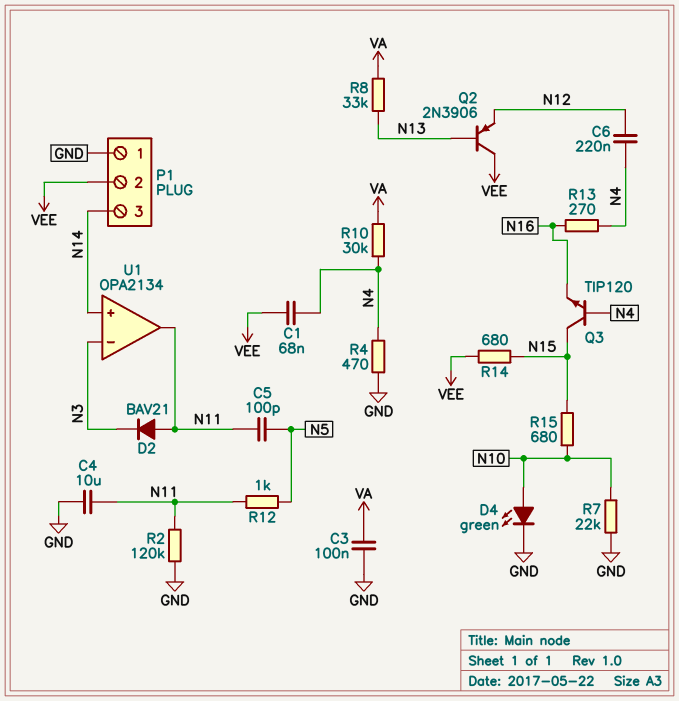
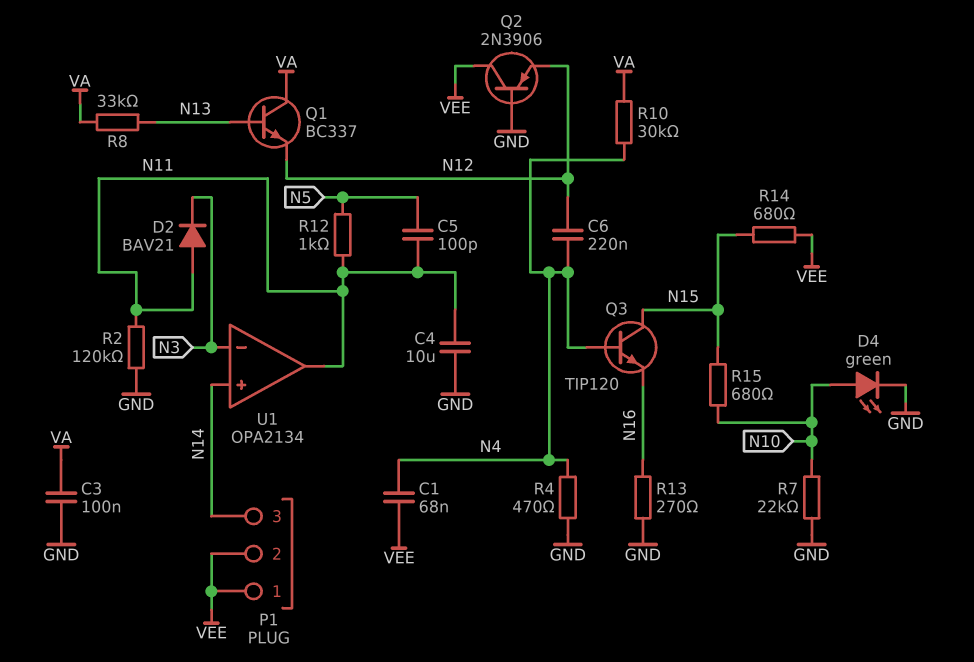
P1 pin 1: GND -> VEE
Q1: none -> NPN BC337 (B N13, C VA, E N12)
Q2: PNP 2N3906 (B N13, C VEE, E N12) -> PNP 2N3906 (B GND, C VEE, E N12)
R13: 270 (N4, N16) -> 270 (GND, N16)

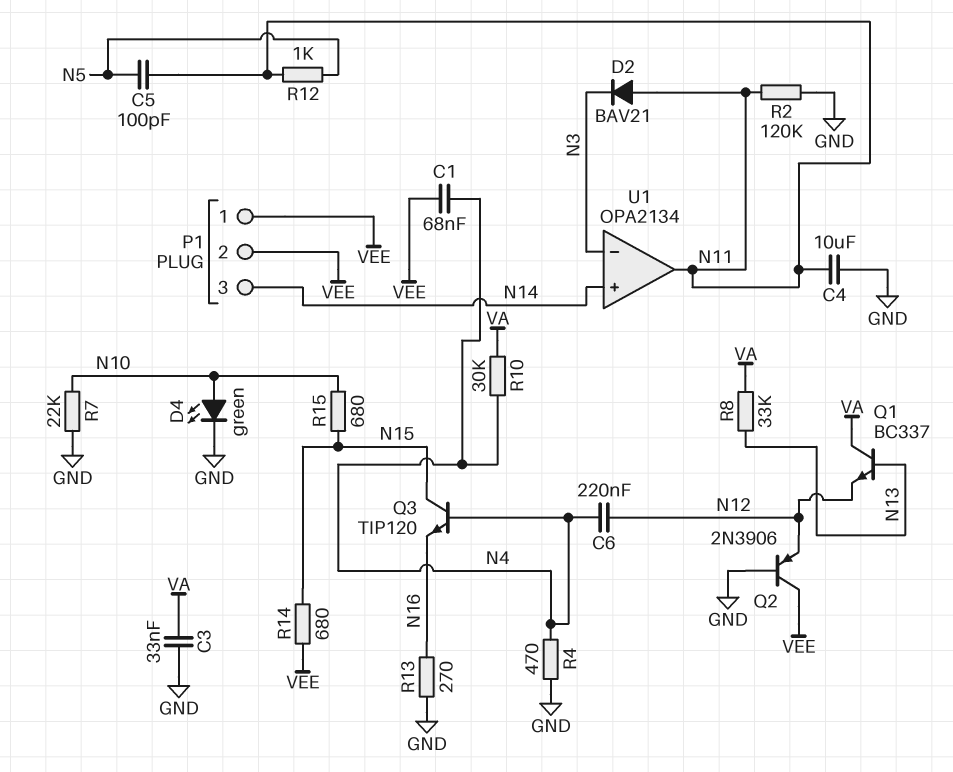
C3: 100nF (GND, VA) -> 33nF (GND, VA)

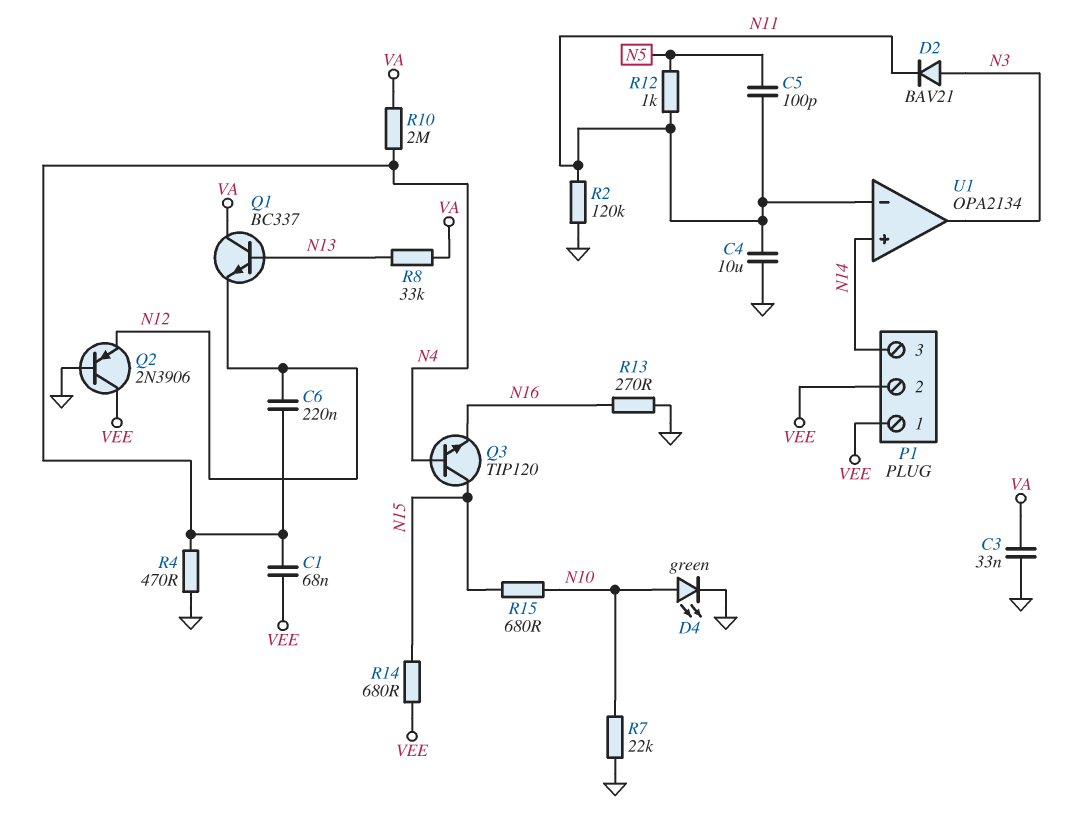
D2: diode BAV21 (A N11, K N3) -> diode BAV21 (A N3, K N11)
R10: 30k (N4, VA) -> 2M (N4, VA)
U1 pin in-: N3 -> N11
U1 pin out: N11 -> N3

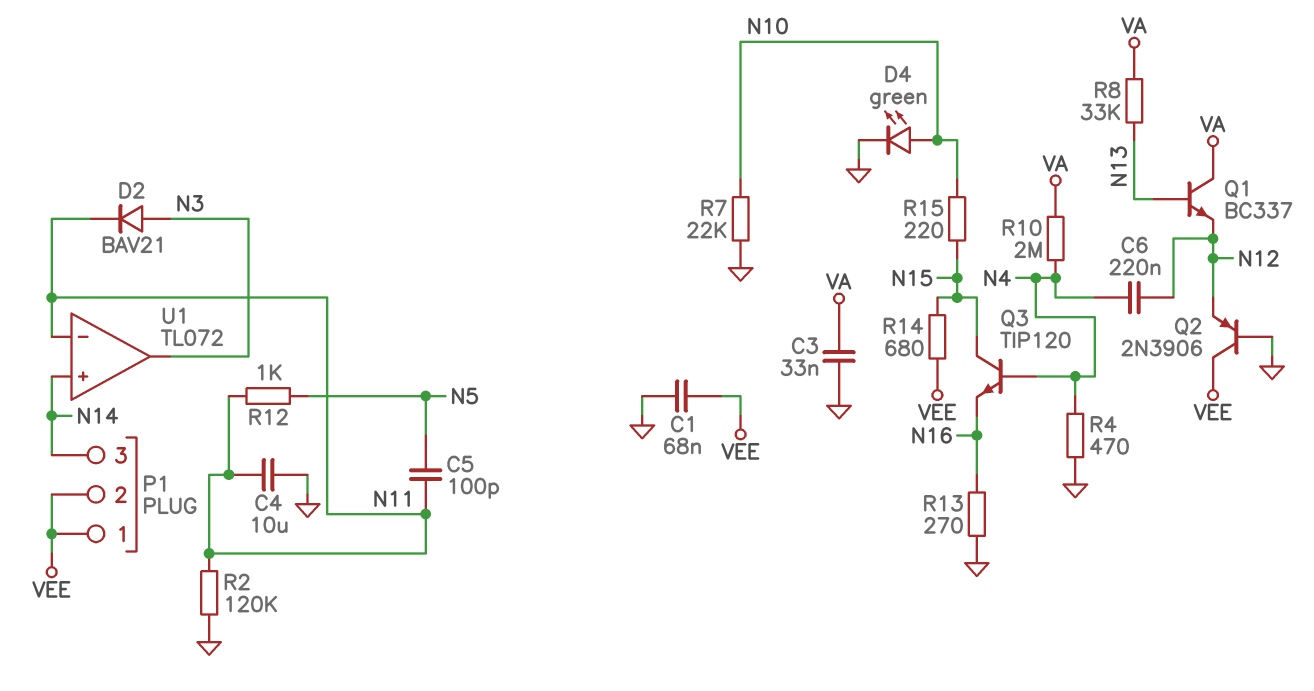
C1: 68nF (N4, VEE) -> 68nF (GND, VEE)
R15: 680 (N10, N15) -> 220 (N10, N15)
U1: OPA2134 -> TL072

